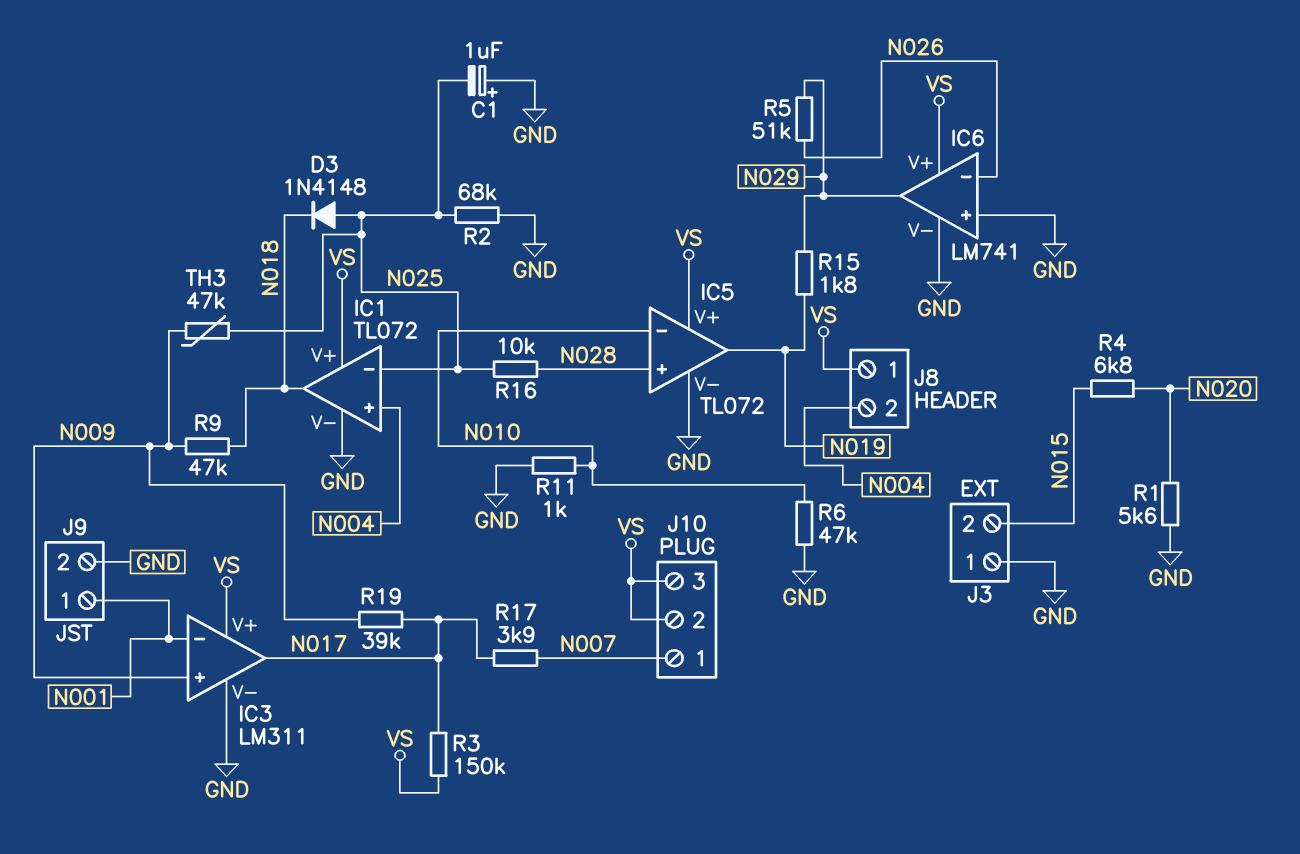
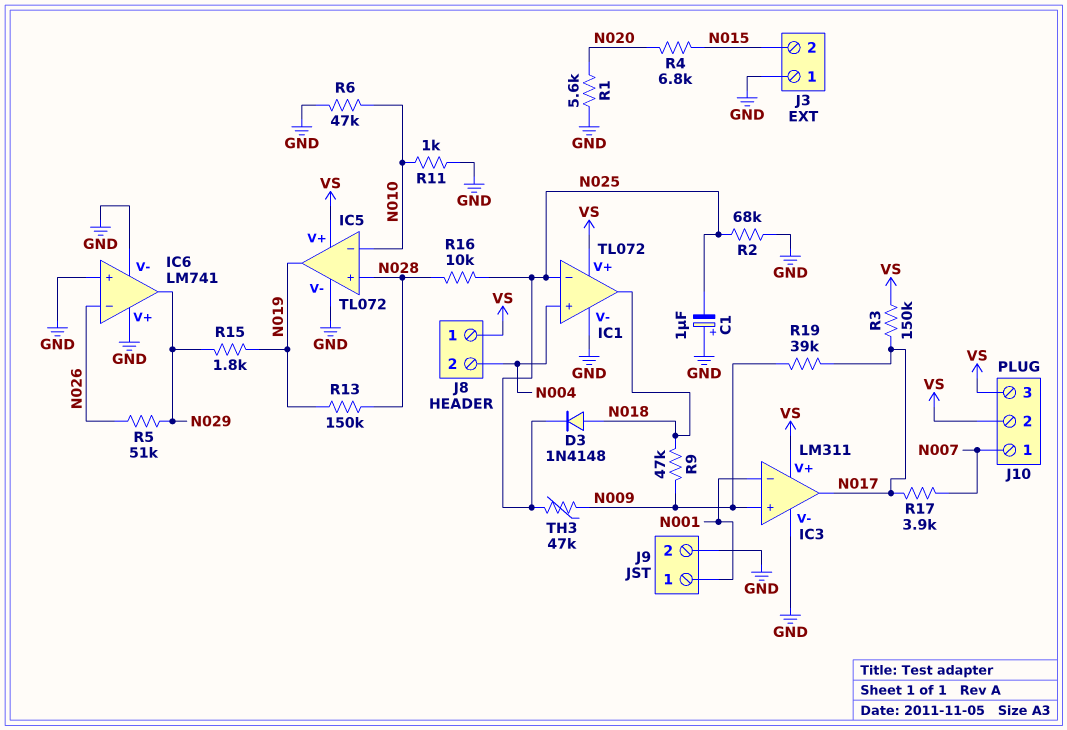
D3: diode 1N4148 (A N025, K N018) -> diode 1N4148 (A N018, K N025)
IC6 pin V+: VS -> GND
R13: none -> 150k (N019, N028)

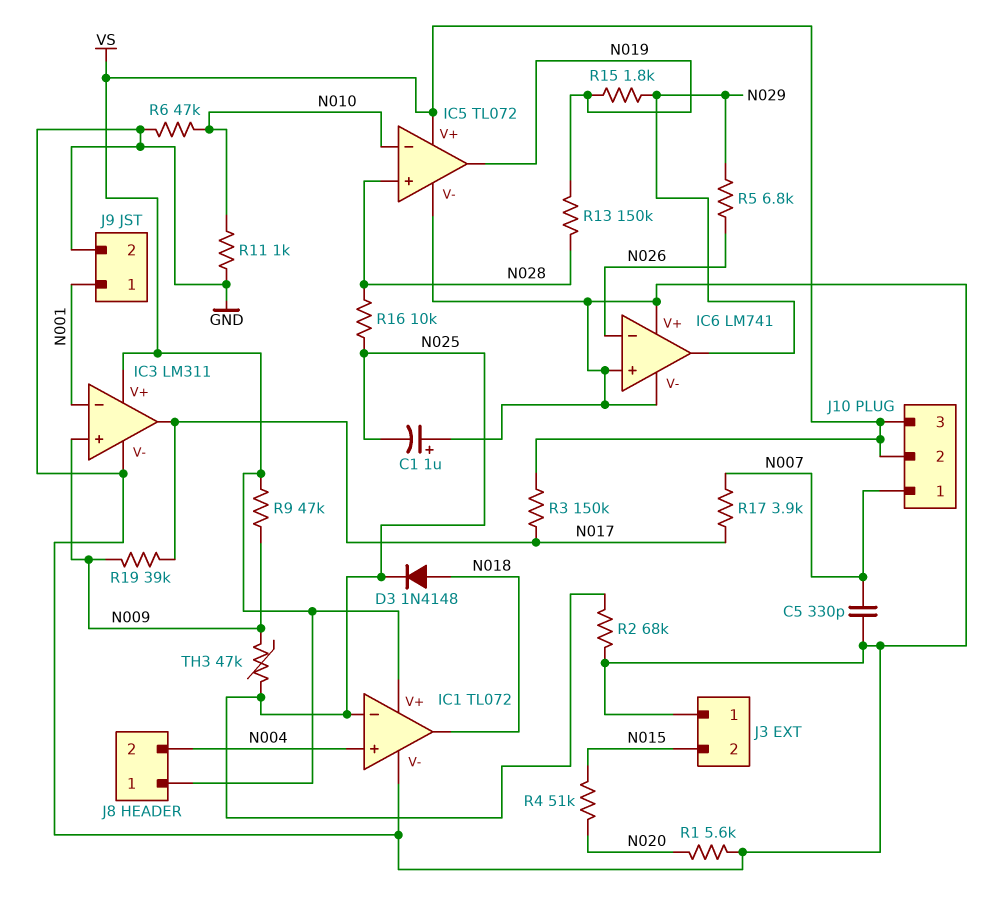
C5: none -> 330pF (GND, N007)
R4: 6.8k (N015, N020) -> 51k (N015, N020)
R5: 51k (N026, N029) -> 6.8k (N026, N029)
R9: 47k (N009, N018) -> 47k (N009, VS)

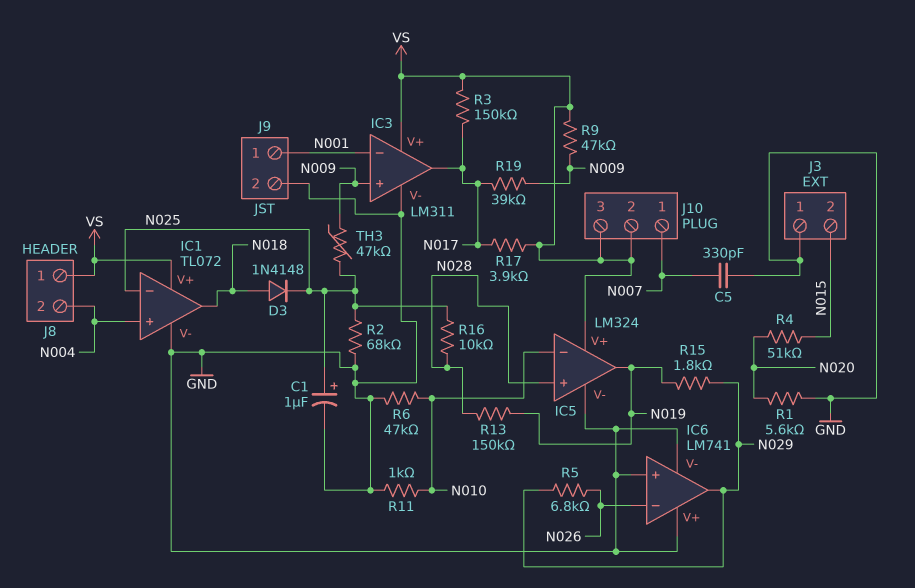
C1: 1uF (plus GND, minus N025) -> 1uF (plus N025, minus GND)
IC5: TL072 -> LM324
R17: 3.9k (N007, N017) -> 3.9k (N017, VS)

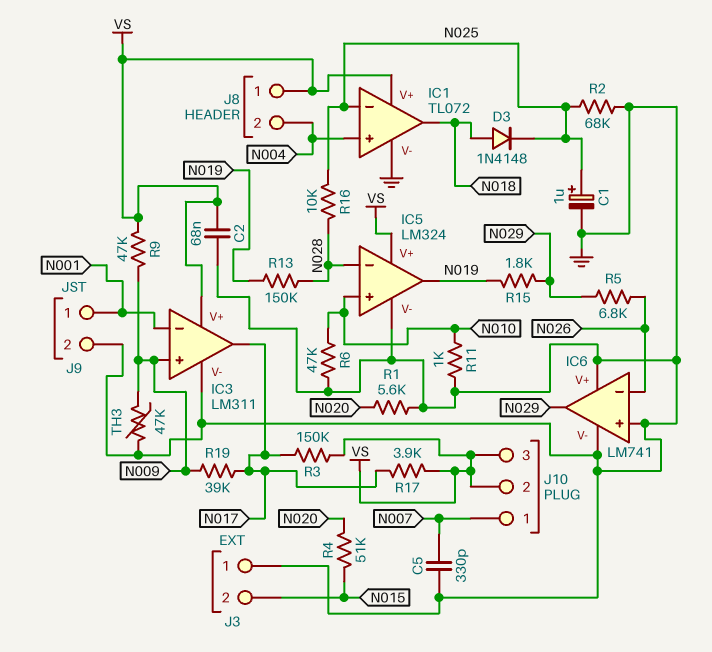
C2: none -> 68nF (GND, VS)
IC5 pin in+: N028 -> N010
IC5 pin in-: N010 -> N028
TH3: 47k (N009, N025) -> 47k (GND, N009)

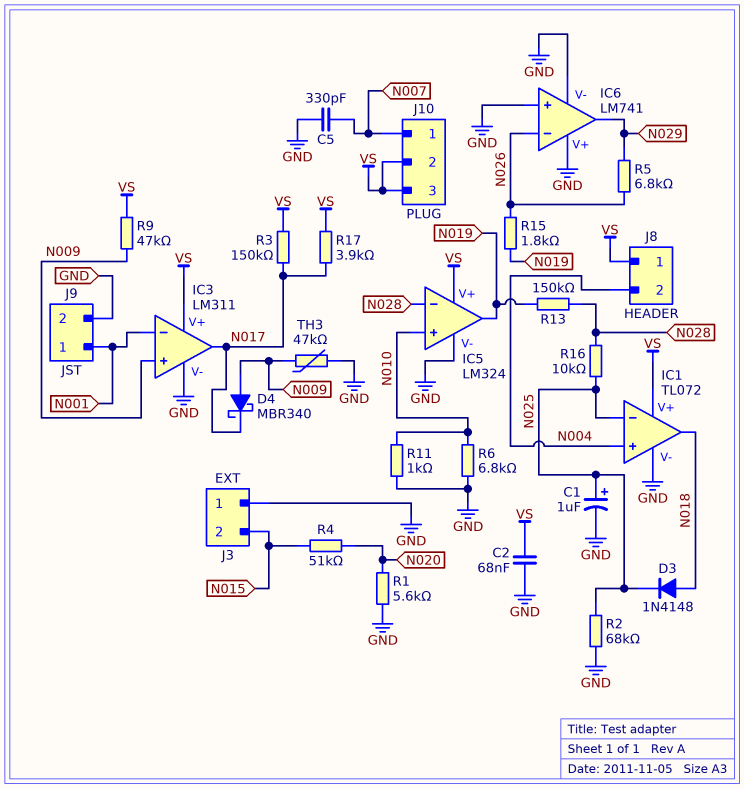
D4: none -> schottky MBR340 (A N009, K N017)
R6: 47k (GND, N010) -> 6.8k (GND, N010)
R15: 1.8k (N019, N029) -> 1.8k (N019, N026)
R19: 39k (N009, N017) -> none

